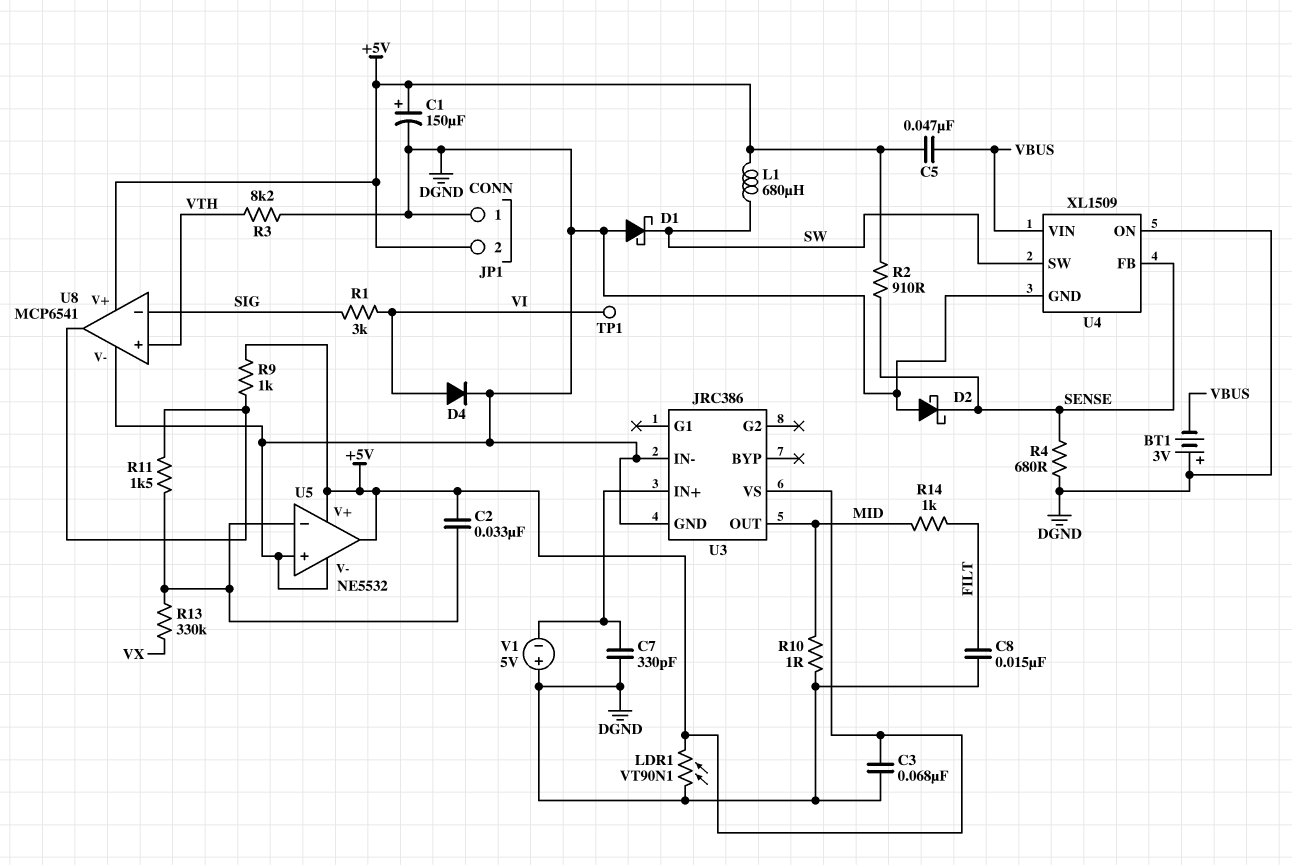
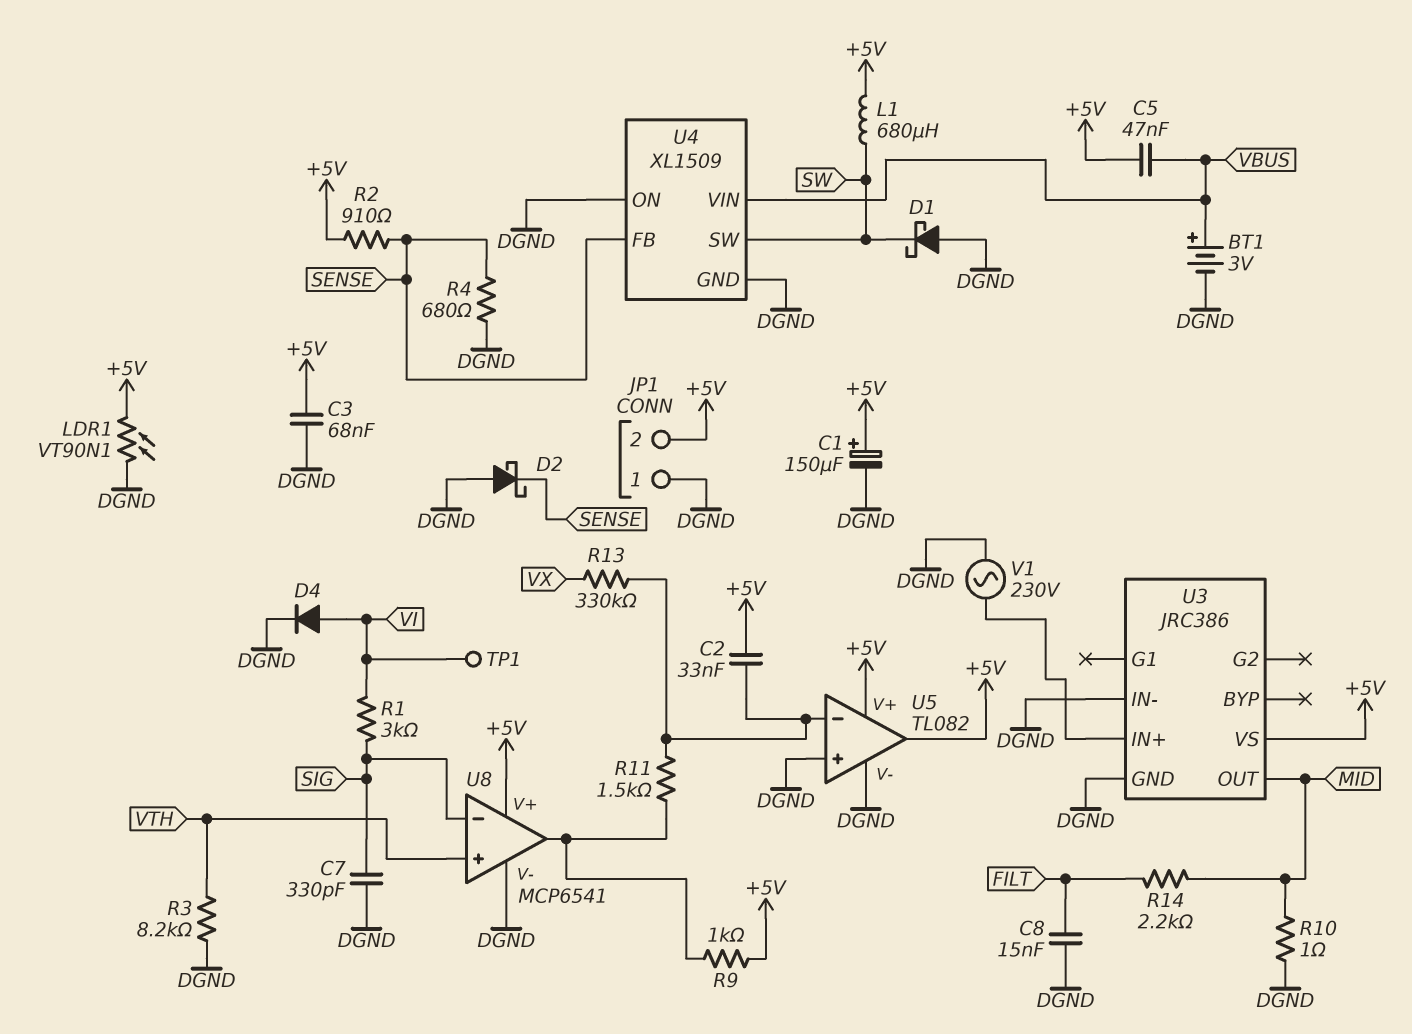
BT1: 3V (plus DGND, minus VBUS) -> 3V (plus VBUS, minus DGND)
C7: 330pF (DGND, U3/IN+) -> 330pF (DGND, SIG)
R14: 1k (FILT, MID) -> 2.2k (FILT, MID)
U5: NE5532 -> TL082
V1: 5V (plus DGND, minus U3/IN+) -> AC 230V (DGND, U3/IN+)

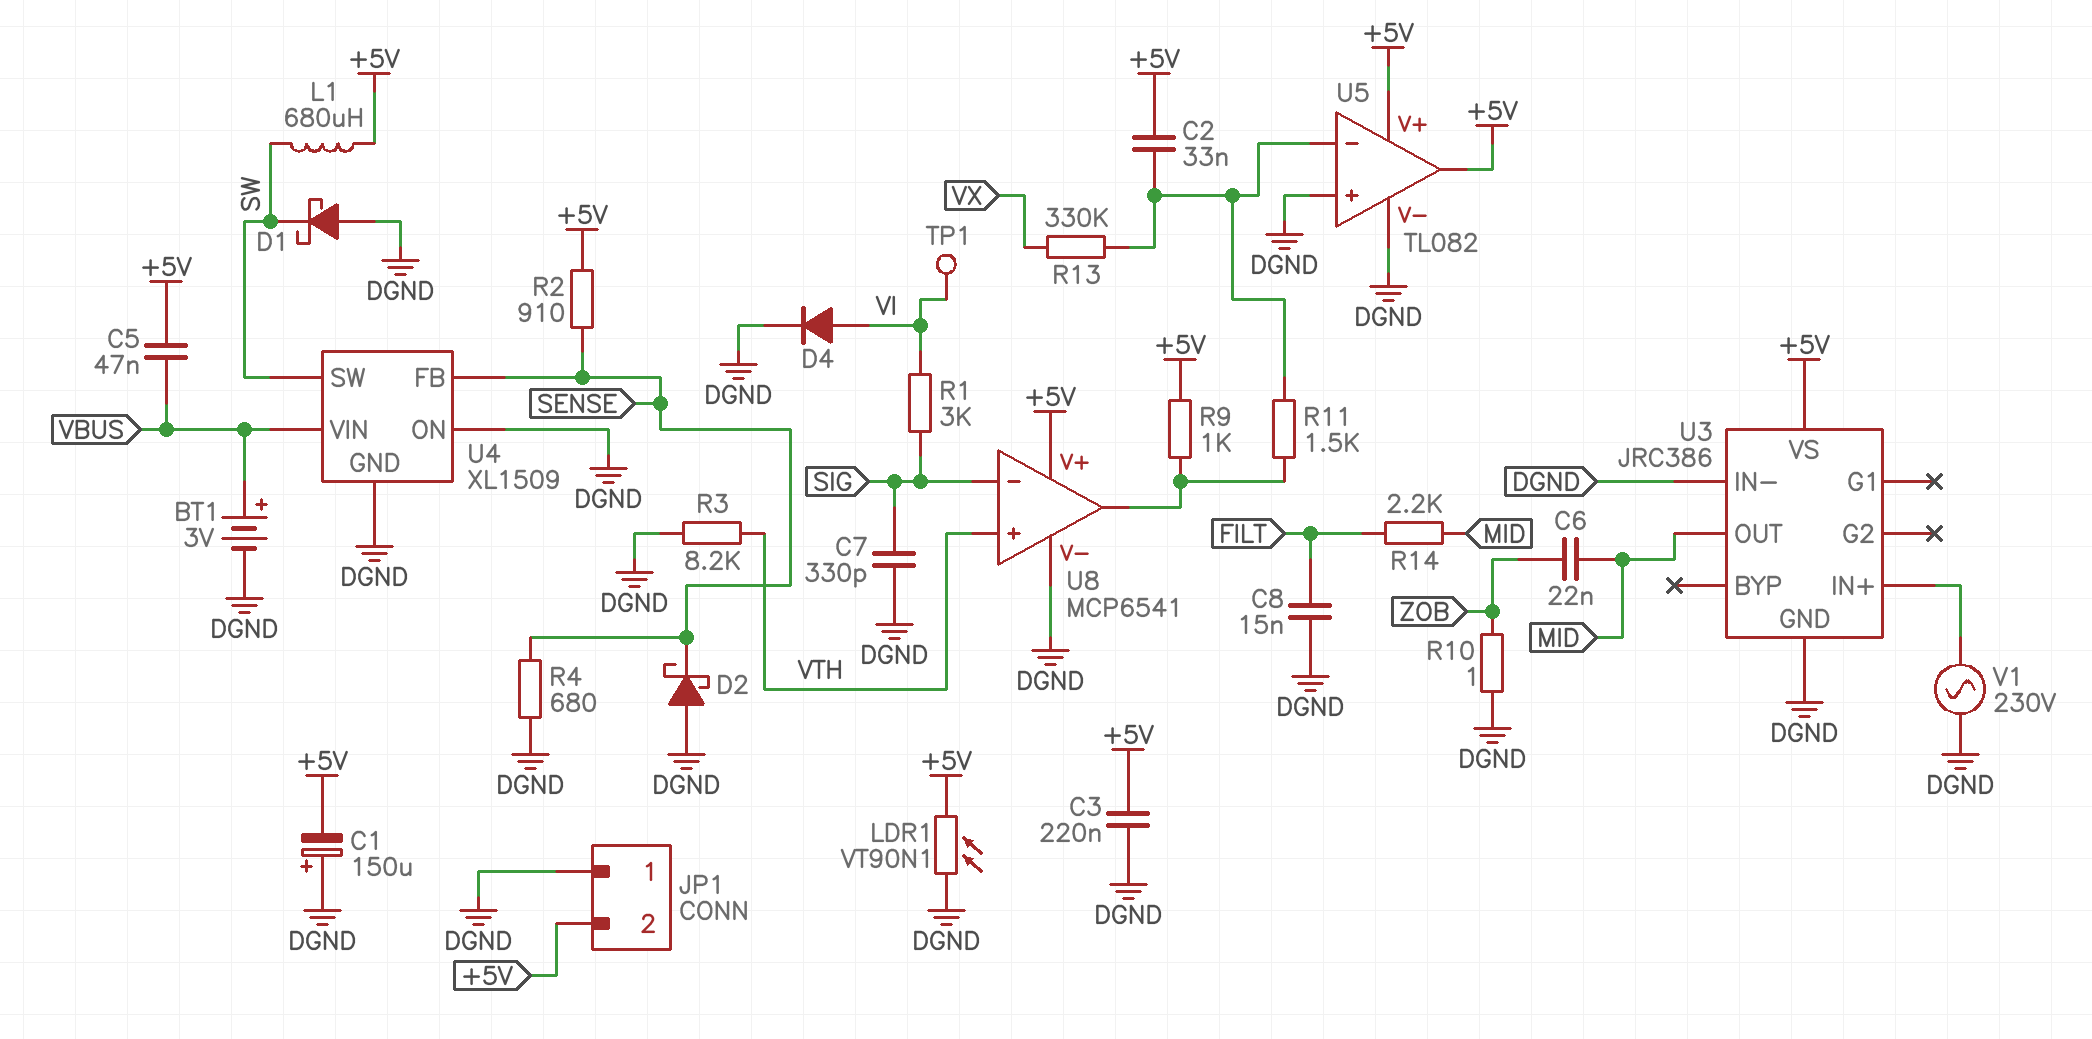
C1: 150uF (plus +5V, minus DGND) -> 150uF (plus DGND, minus +5V)
C3: 68nF (+5V, DGND) -> 220nF (+5V, DGND)
C6: none -> 22nF (MID, ZOB)
R10: 1 (DGND, MID) -> 1 (DGND, ZOB)

